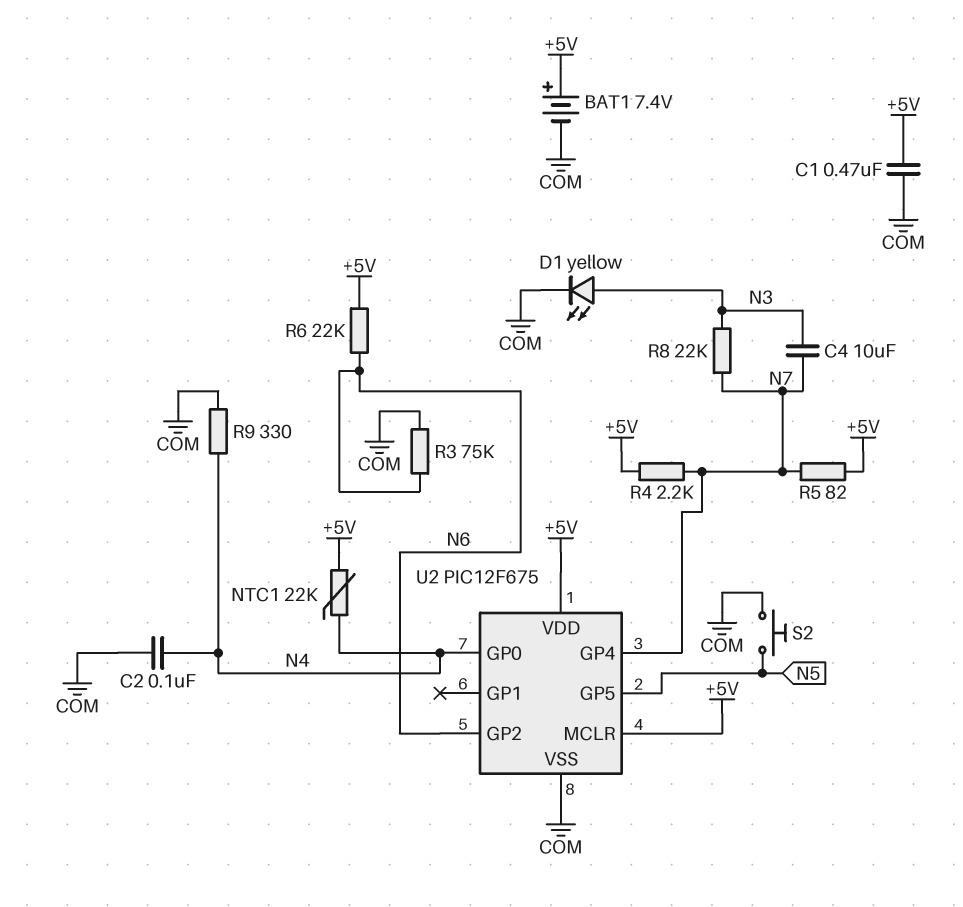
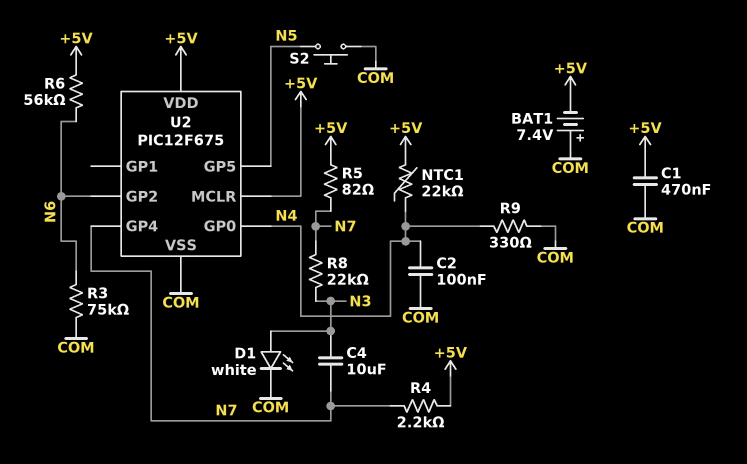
BAT1: 7.4V (plus +5V, minus COM) -> 7.4V (plus COM, minus +5V)
D1: LED yellow (A N3, K COM) -> LED white (A N3, K COM)
R6: 22k (+5V, N6) -> 56k (+5V, N6)

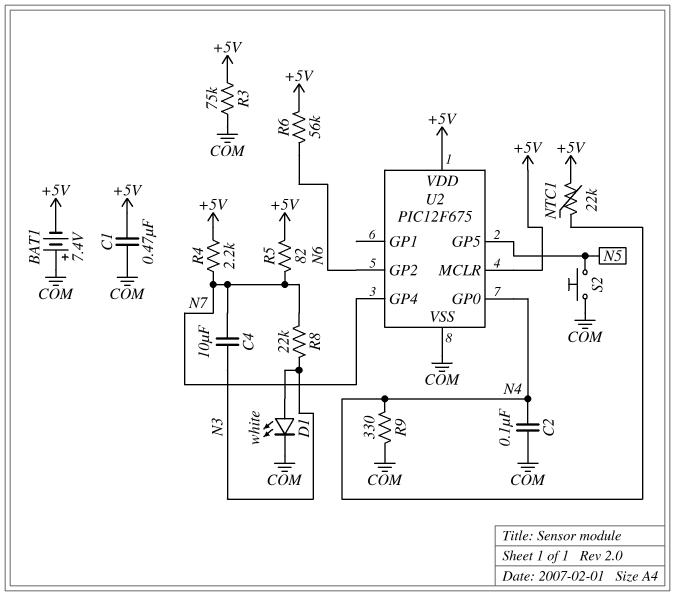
R3: 75k (COM, N6) -> 75k (+5V, COM)

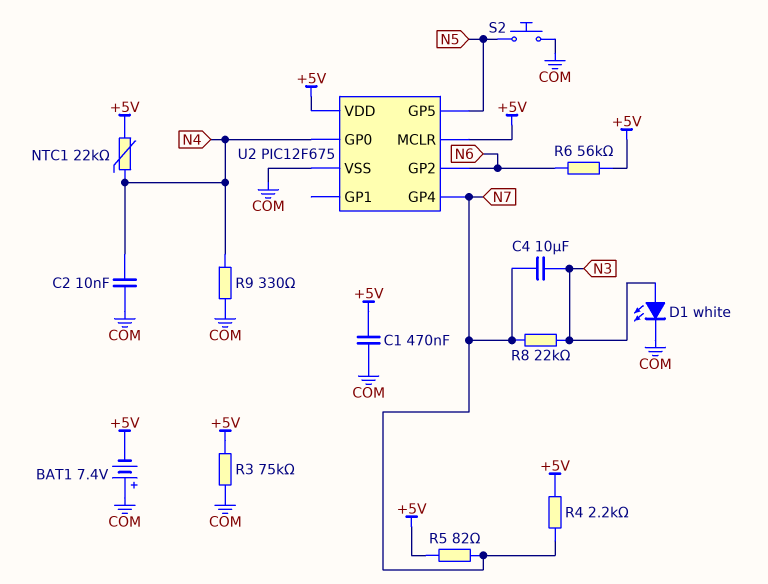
C2: 100nF (COM, N4) -> 10nF (COM, N4)

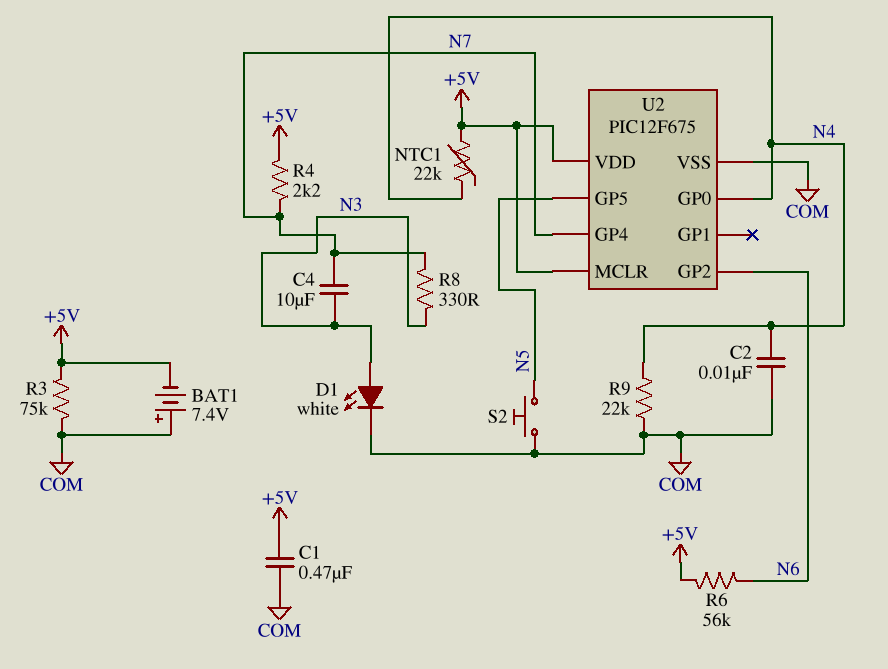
R5: 82 (+5V, N7) -> none
R8: 22k (N3, N7) -> 330 (N3, N7)
R9: 330 (COM, N4) -> 22k (COM, N4)

